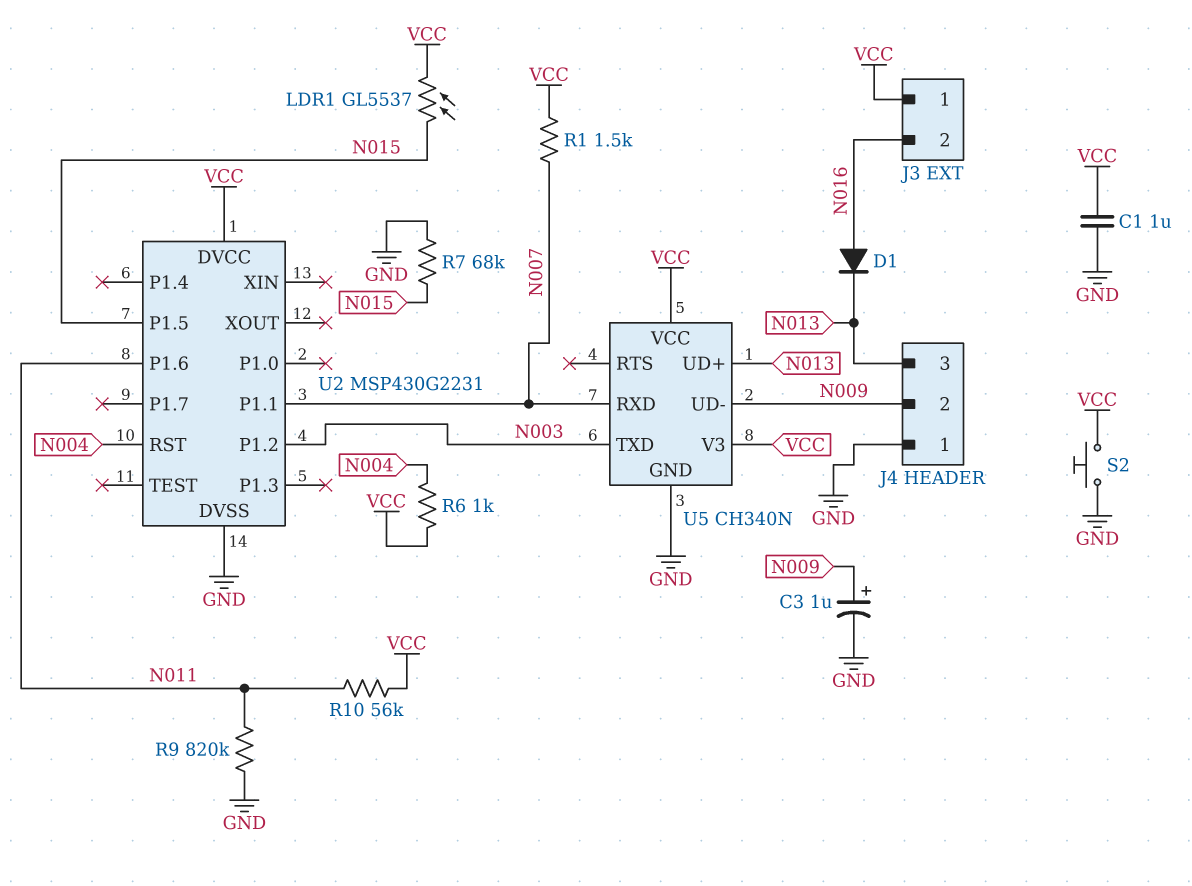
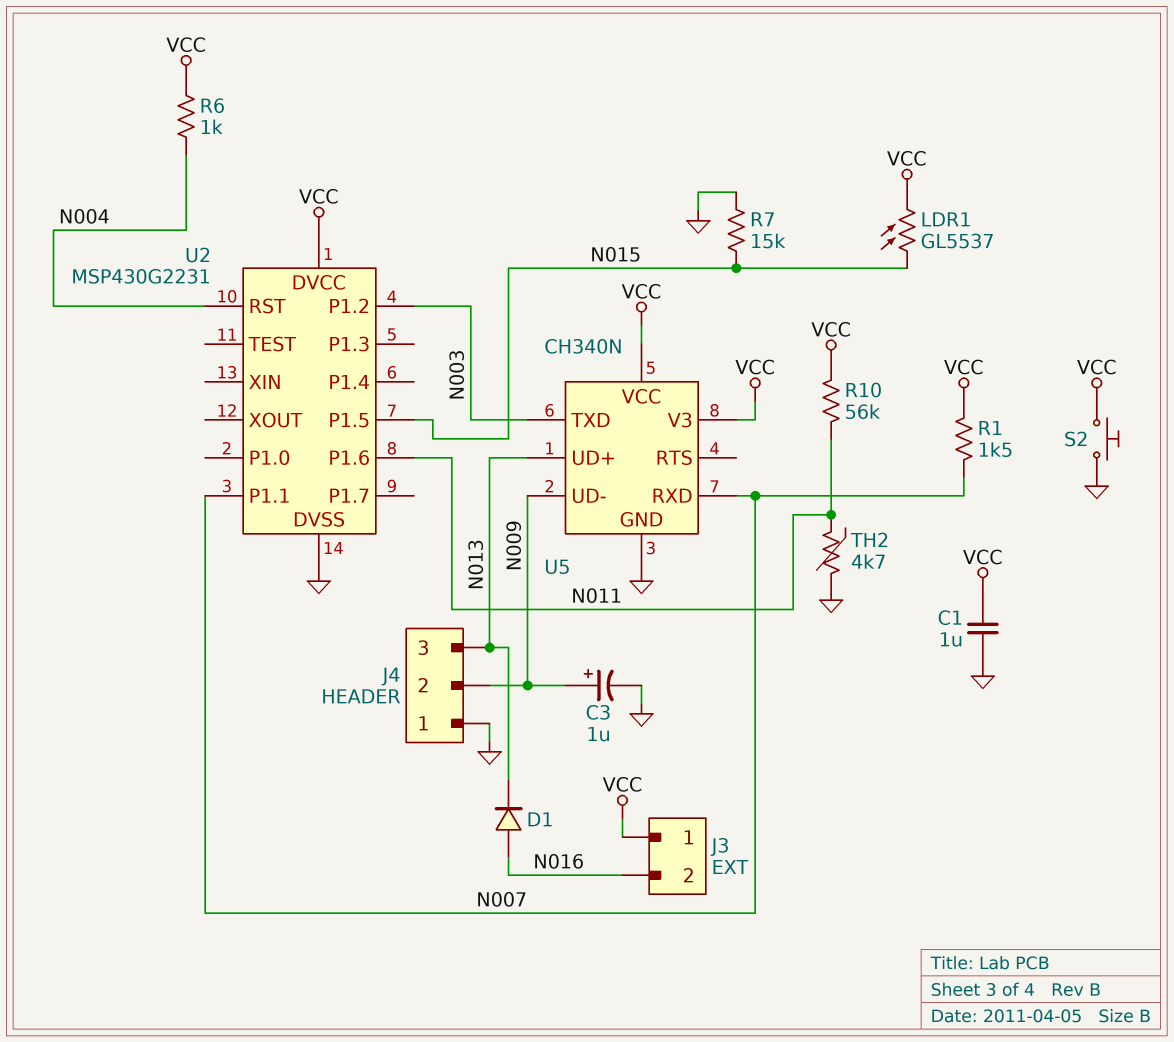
R7: 68k (GND, N015) -> 15k (GND, N015)
R9: 820k (GND, N011) -> none
TH2: none -> 4.7k (GND, N011)

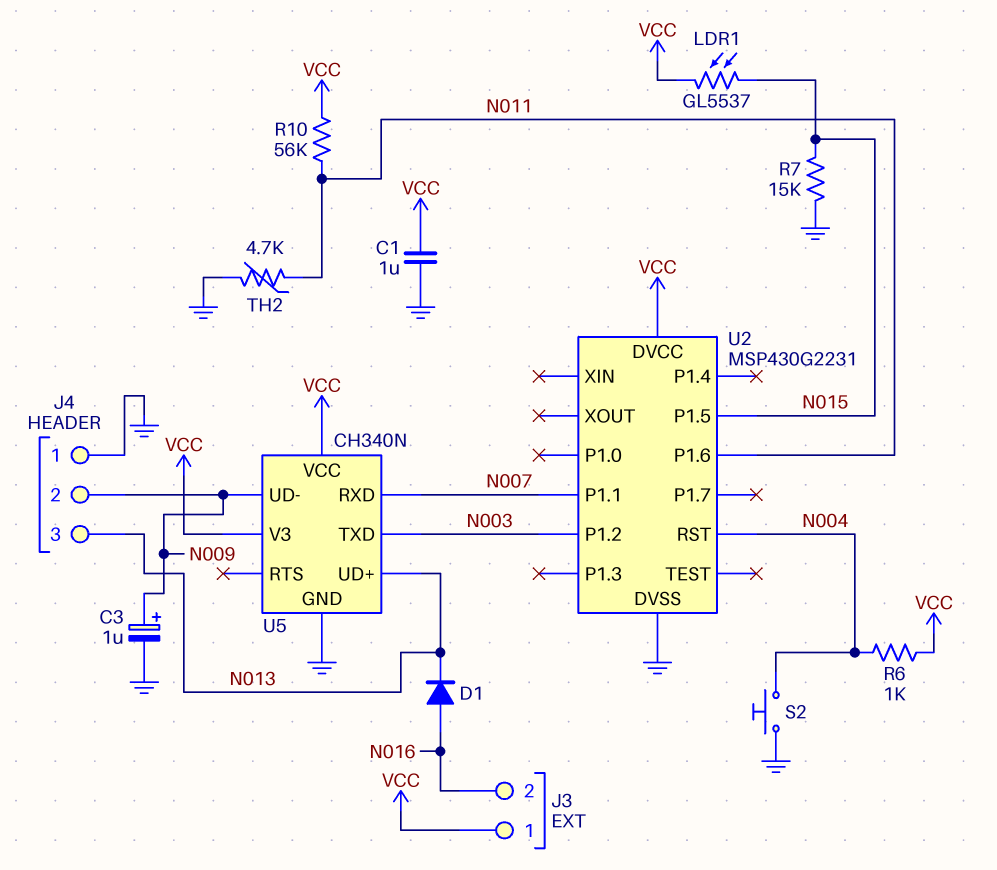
R1: 1.5k (N007, VCC) -> none
S2: button (GND, VCC) -> button (GND, N004)

